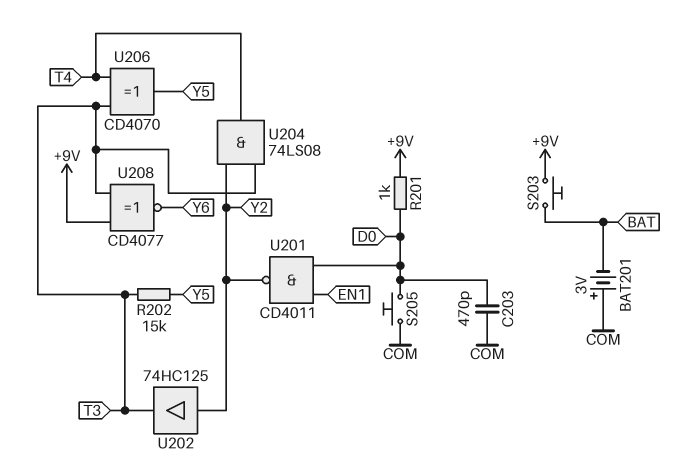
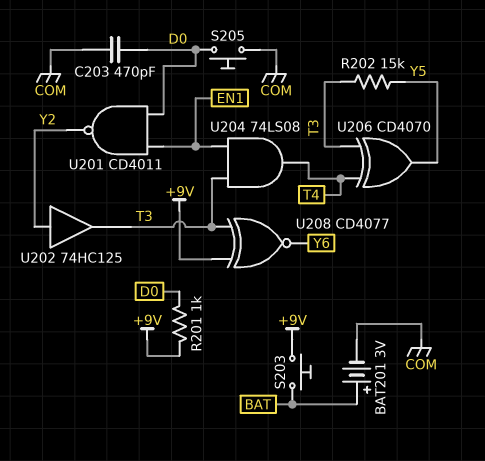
BAT201: 3V (plus COM, minus BAT) -> 3V (plus BAT, minus COM)
U204: AND 74LS08 (in T3, in Y2, out T4) -> AND 74LS08 (in EN1, in T3, out T4)

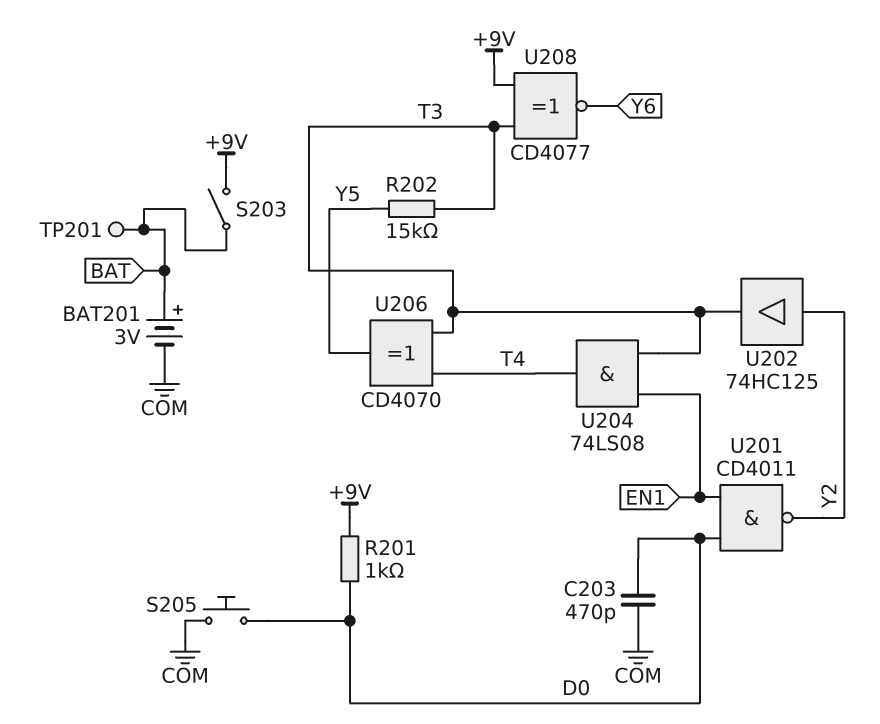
S203: button (+9V, BAT) -> switch (+9V, BAT)
TP201: none -> test point (BAT)

